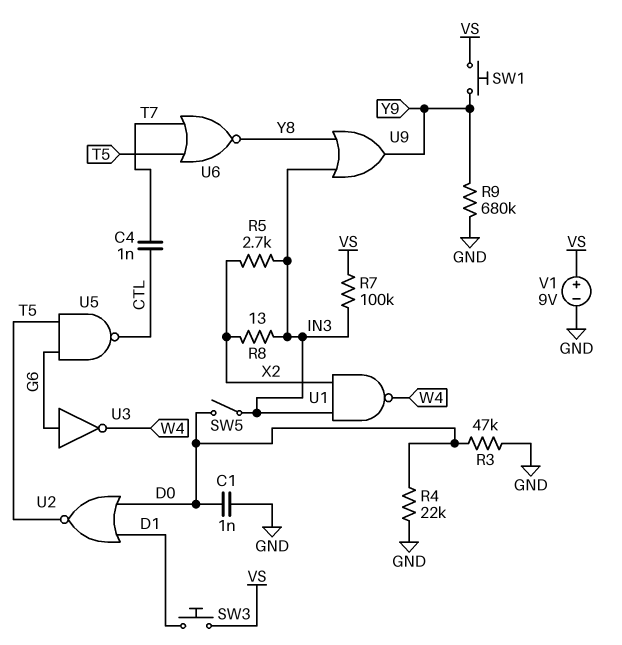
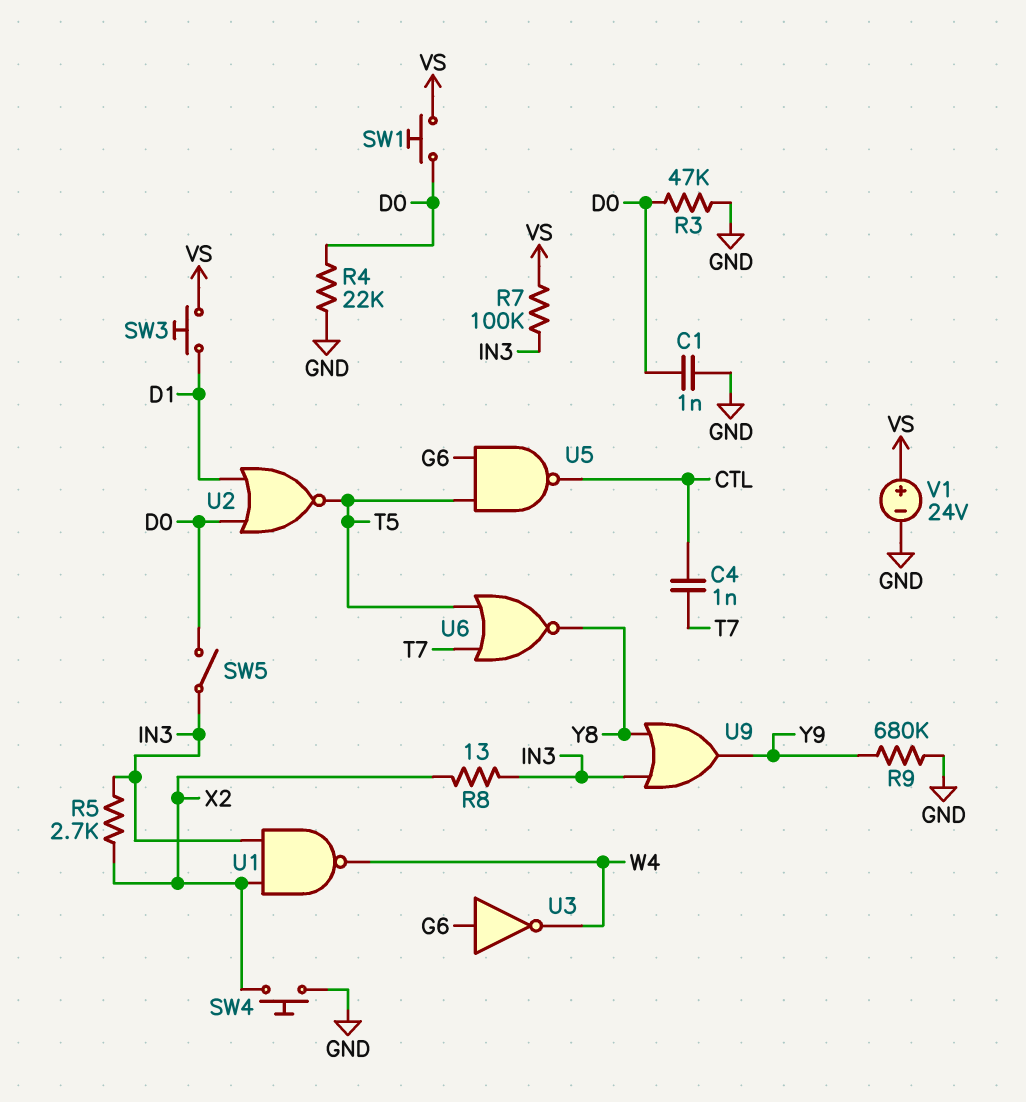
SW1: button (VS, Y9) -> button (D0, VS)
SW4: none -> button (GND, X2)
V1: 9V (plus VS, minus GND) -> 24V (plus VS, minus GND)

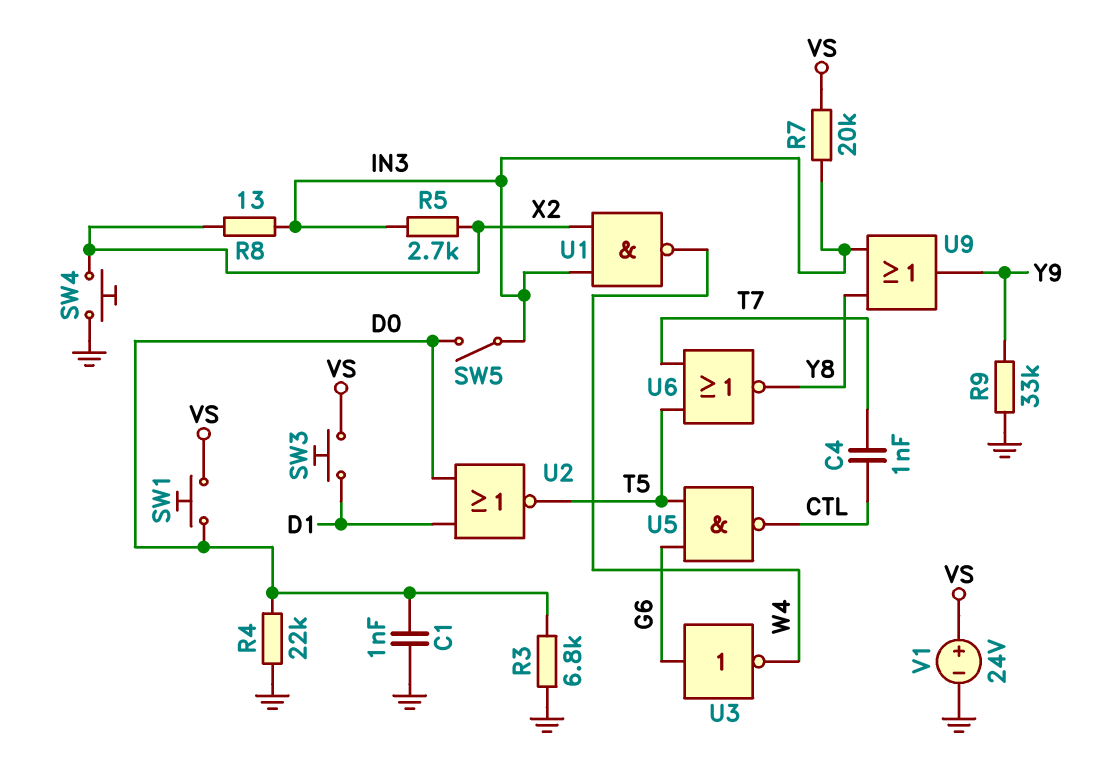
R3: 47k (D0, GND) -> 6.8k (D0, GND)
R7: 100k (IN3, VS) -> 20k (IN3, VS)
R9: 680k (GND, Y9) -> 33k (GND, Y9)

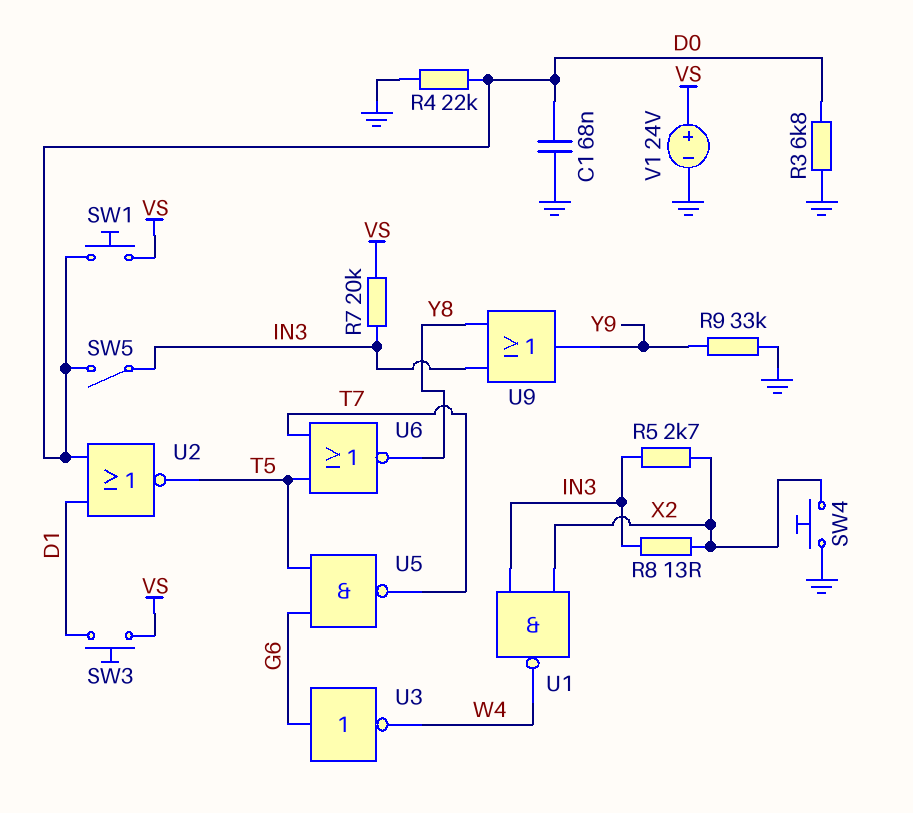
C1: 1nF (D0, GND) -> 68nF (D0, GND)
C4: 1nF (CTL, T7) -> none
U5: NAND (in G6, in T5, out CTL) -> NAND (in G6, in T5, out T7)

